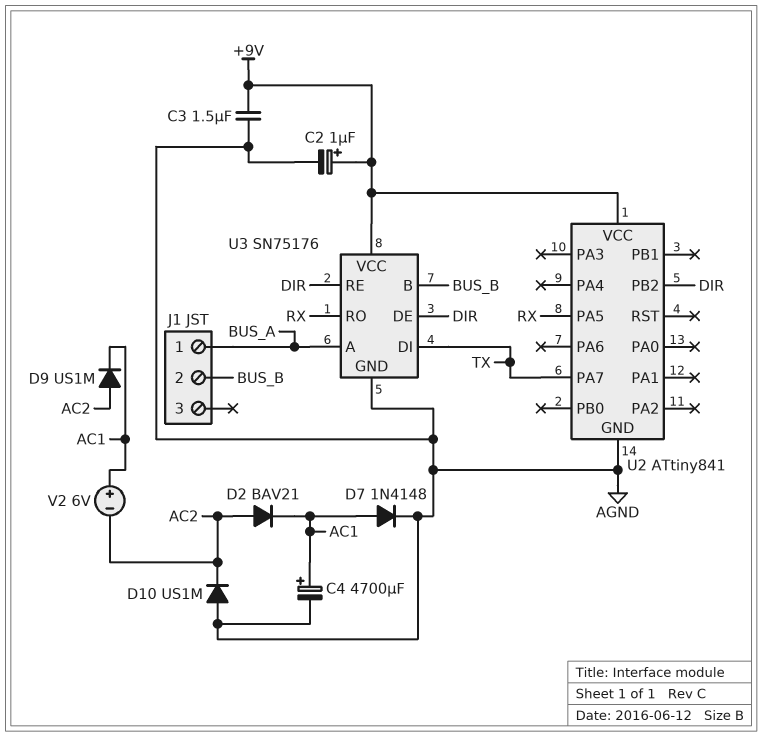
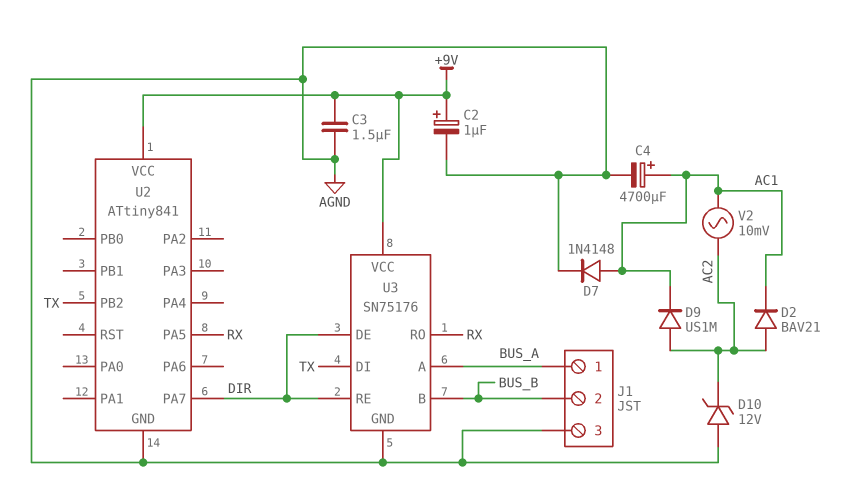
D10: diode US1M (A AGND, K AC2) -> zener 12V (A AGND, K AC2)
J1 pin 3: none -> AGND
U2 pin PA7: TX -> DIR
U2 pin PB2: DIR -> TX
V2: 6V (plus AC1, minus AC2) -> AC 10mV (AC1, AC2)

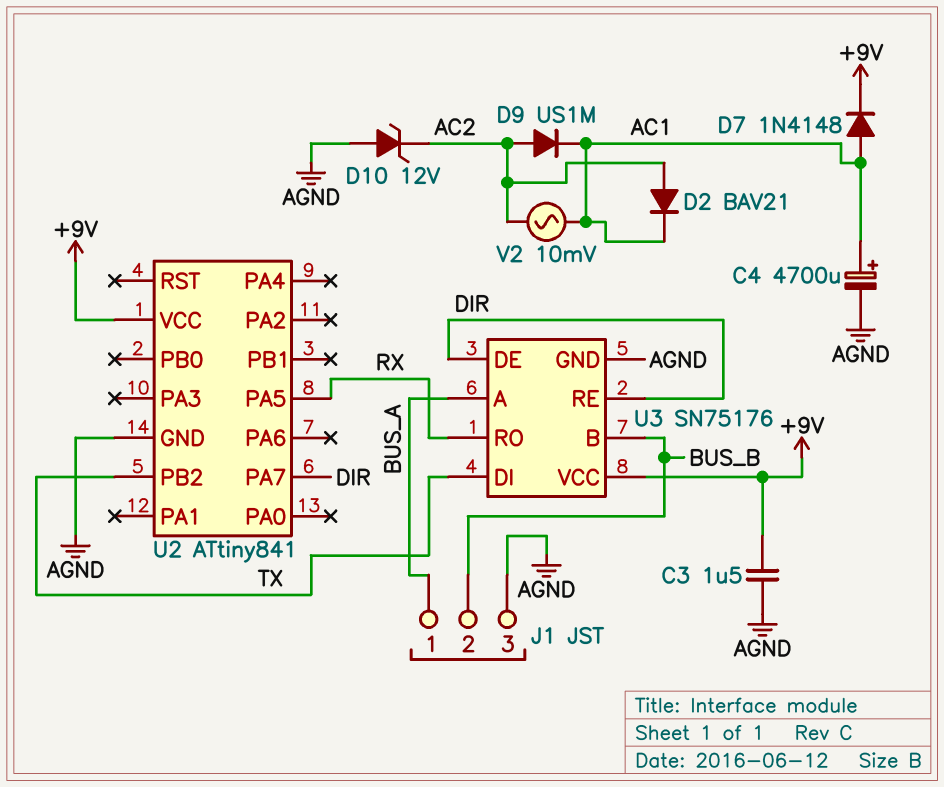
C2: 1uF (plus +9V, minus AGND) -> none
D7: diode 1N4148 (A AC1, K AGND) -> diode 1N4148 (A AC1, K +9V)

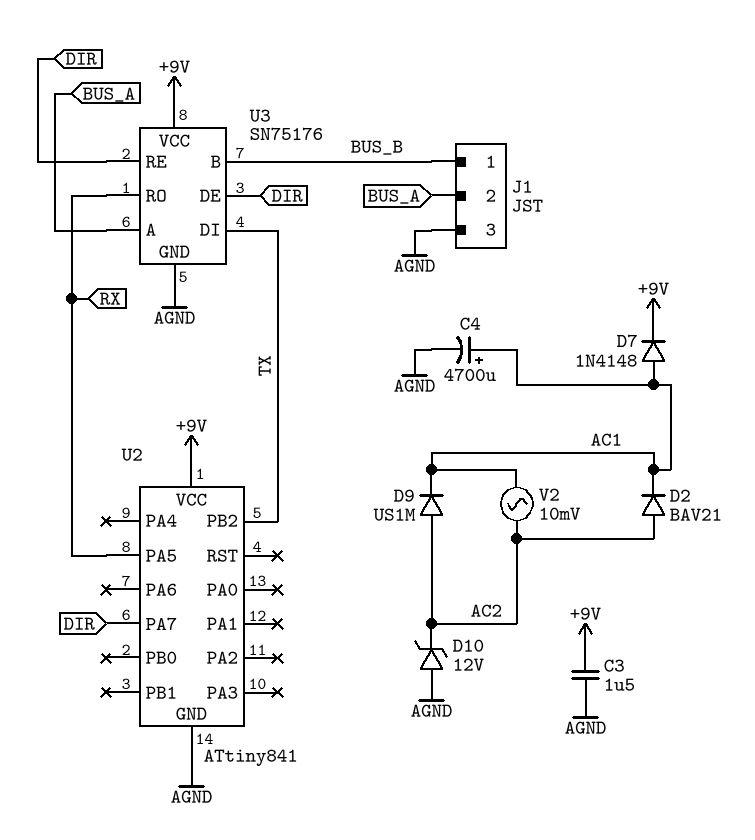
J1 pin 1: BUS_A -> BUS_B
J1 pin 2: BUS_B -> BUS_A

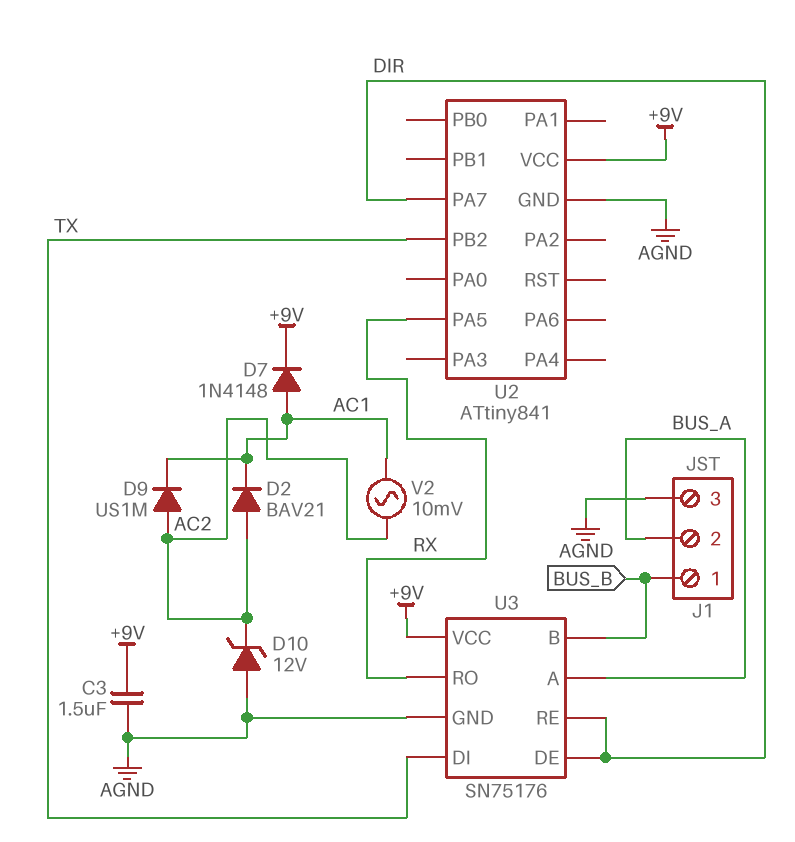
C4: 4700uF (plus AC1, minus AGND) -> none

